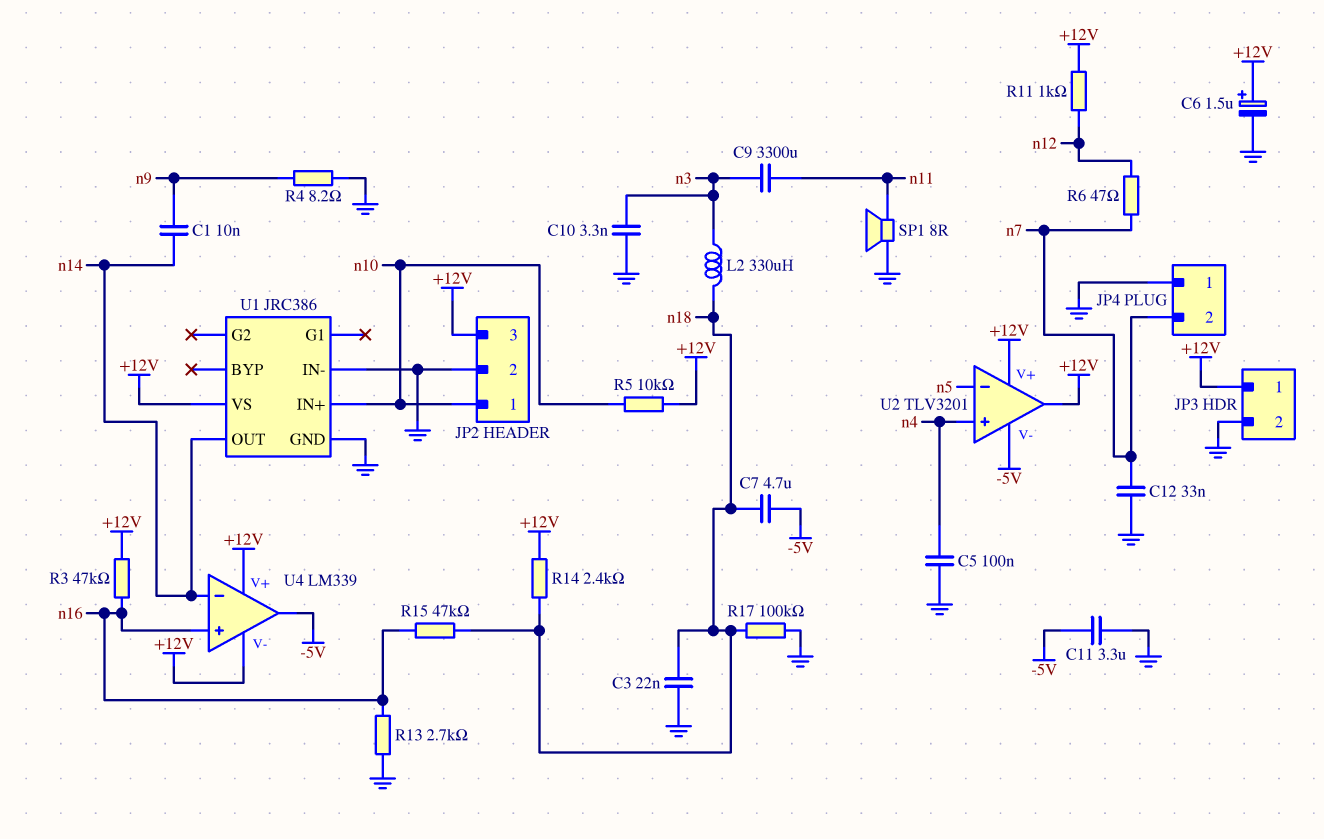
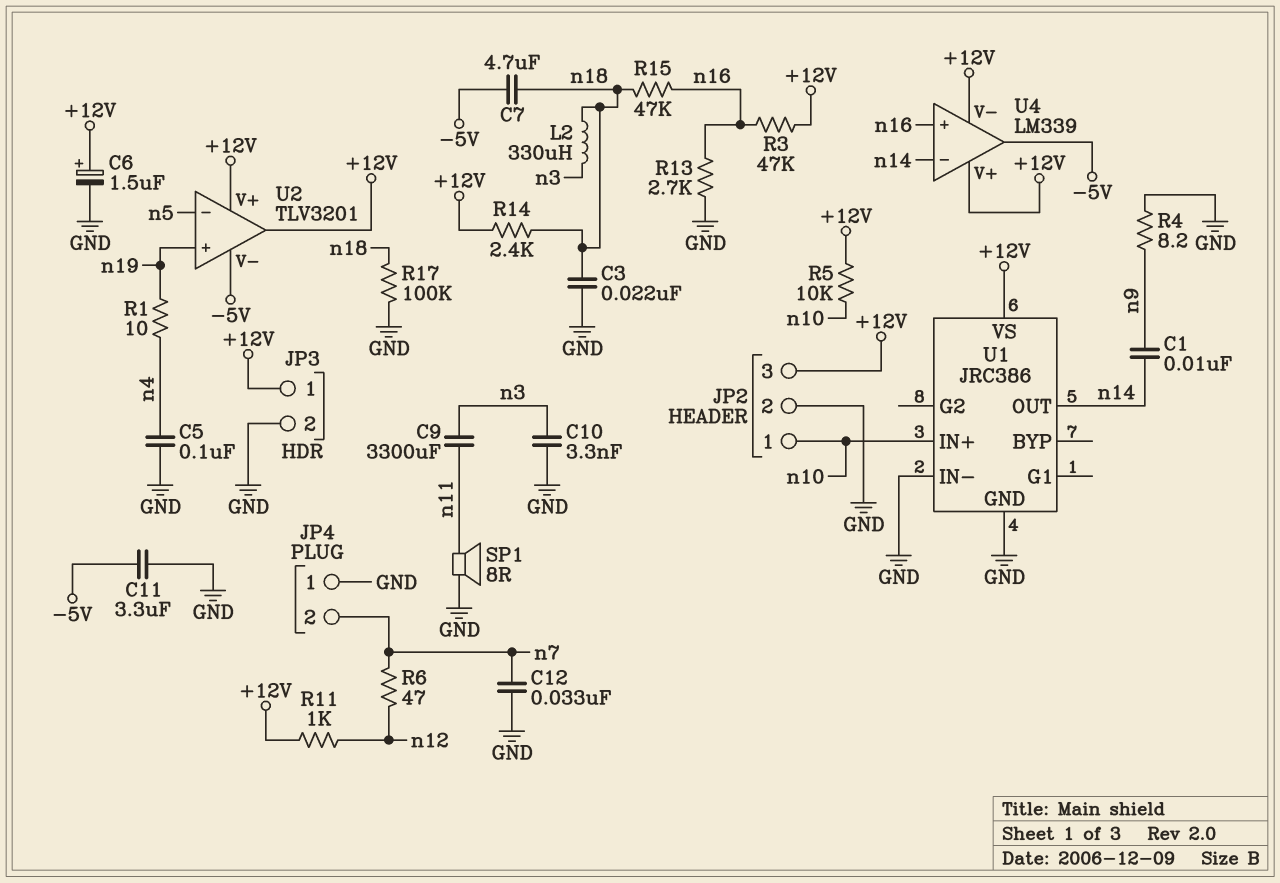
R1: none -> 10 (n4, n19)
U2 pin in+: n4 -> n19

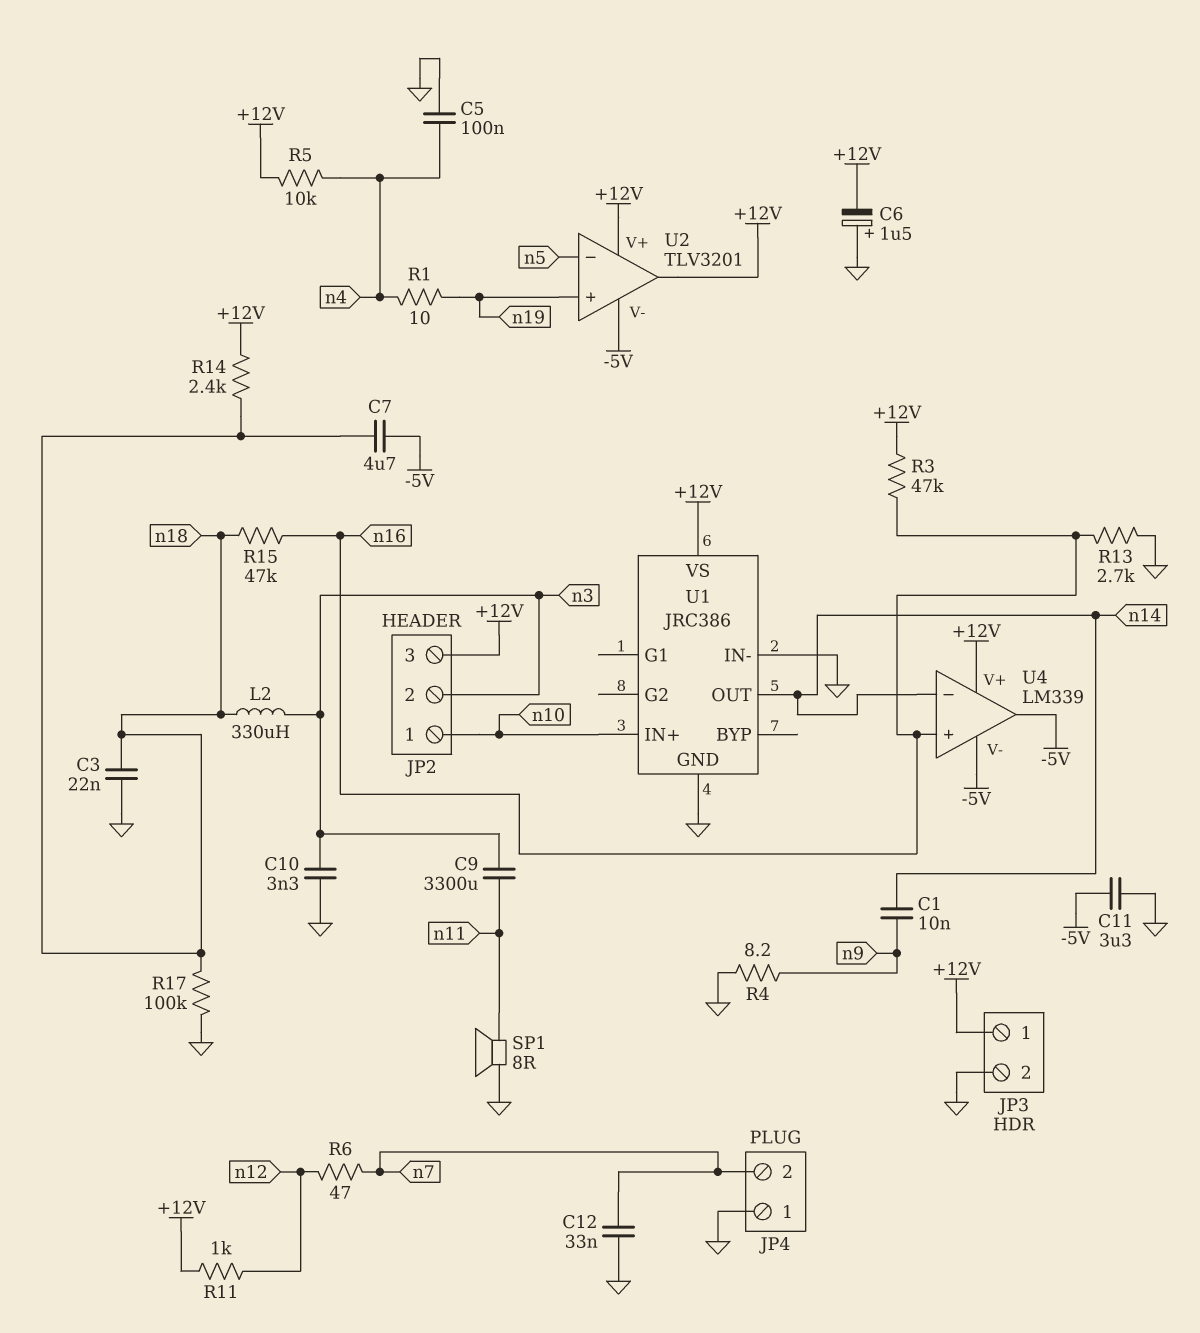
C6: 1.5uF (plus +12V, minus GND) -> 1.5uF (plus GND, minus +12V)
JP2 pin 2: GND -> n3
R5: 10k (+12V, n10) -> 10k (+12V, n4)
U4 pin V-: +12V -> -5V

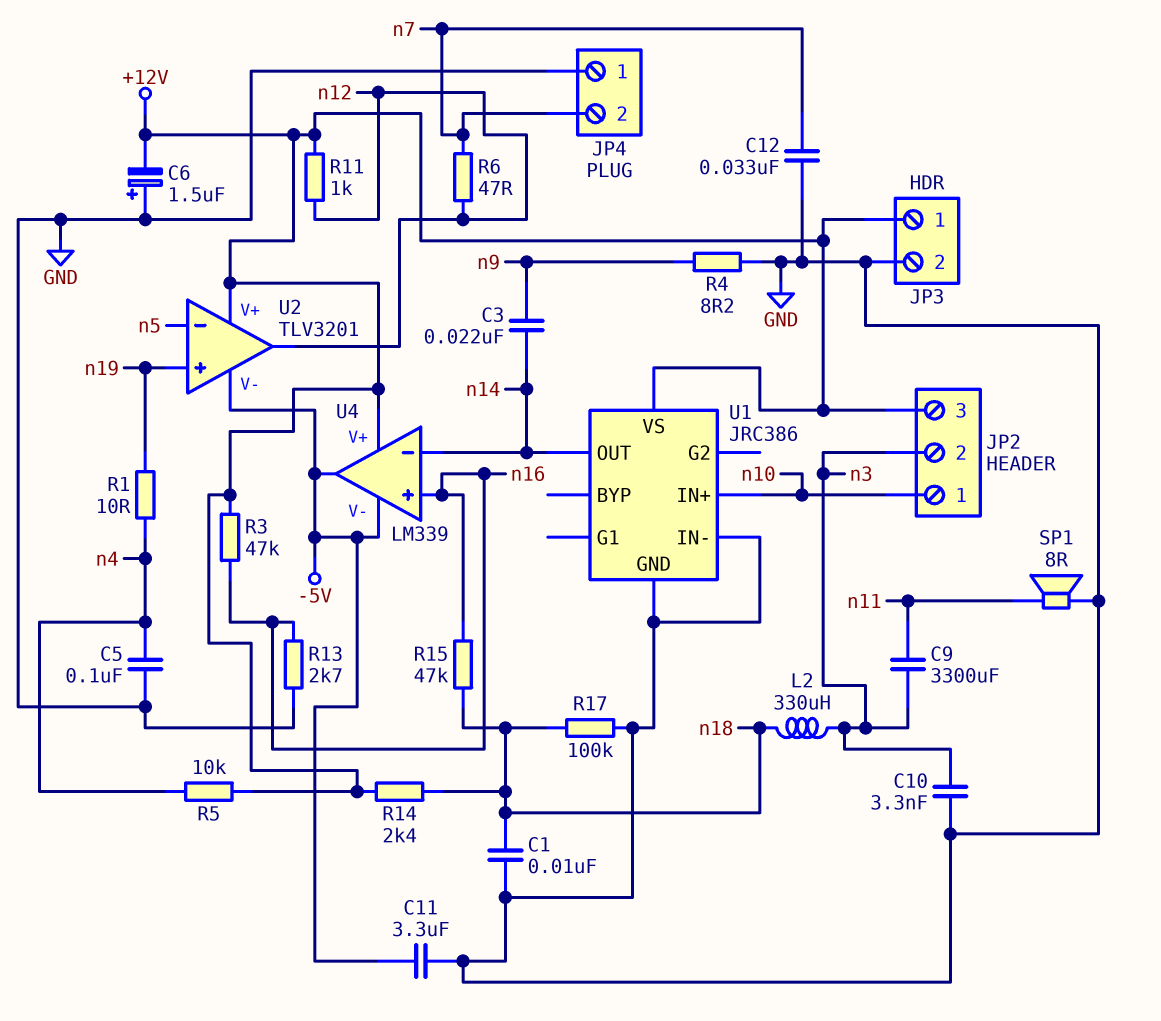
C1: 10nF (n9, n14) -> 10nF (GND, n18)
C3: 22nF (GND, n18) -> 22nF (n9, n14)
C7: 4.7uF (-5V, n18) -> none
U2 pin out: +12V -> n12

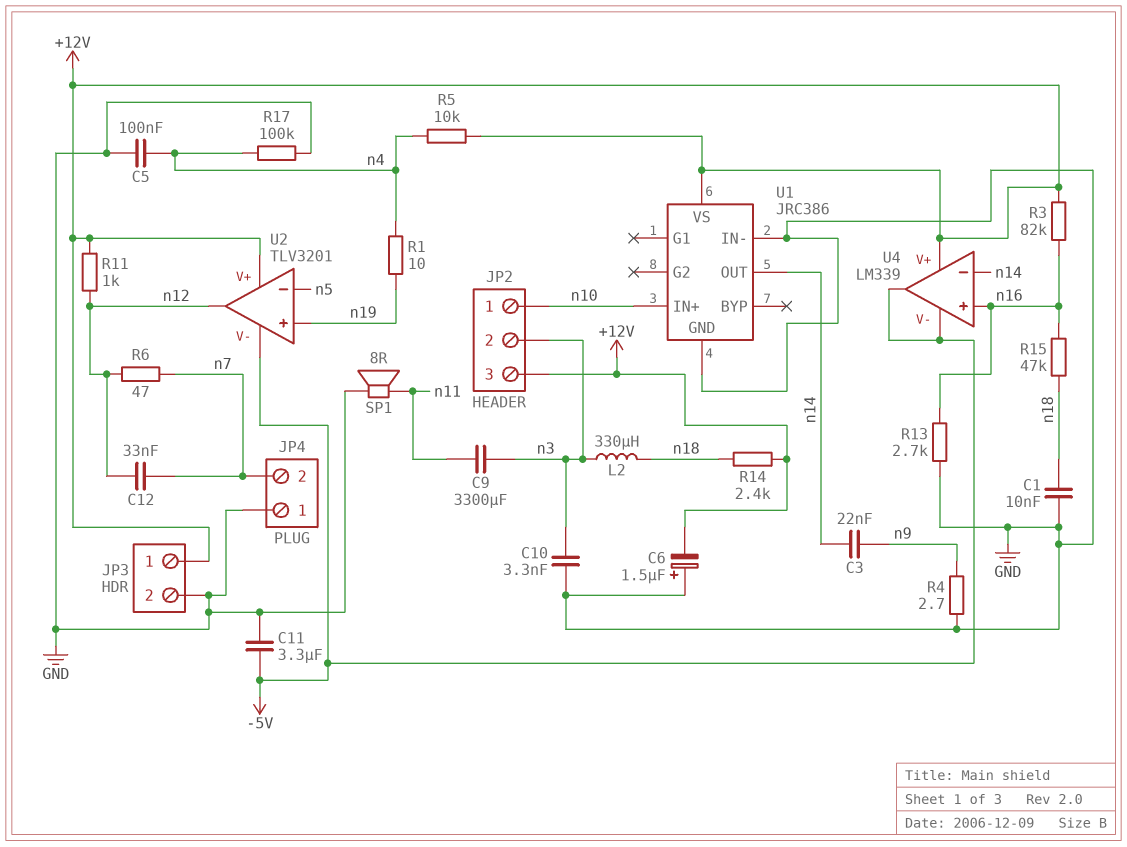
C12: 33nF (GND, n7) -> 33nF (n7, n12)
R3: 47k (+12V, n16) -> 82k (+12V, n16)
R4: 8.2 (GND, n9) -> 2.7 (GND, n9)
R17: 100k (GND, n18) -> 100k (GND, n4)

